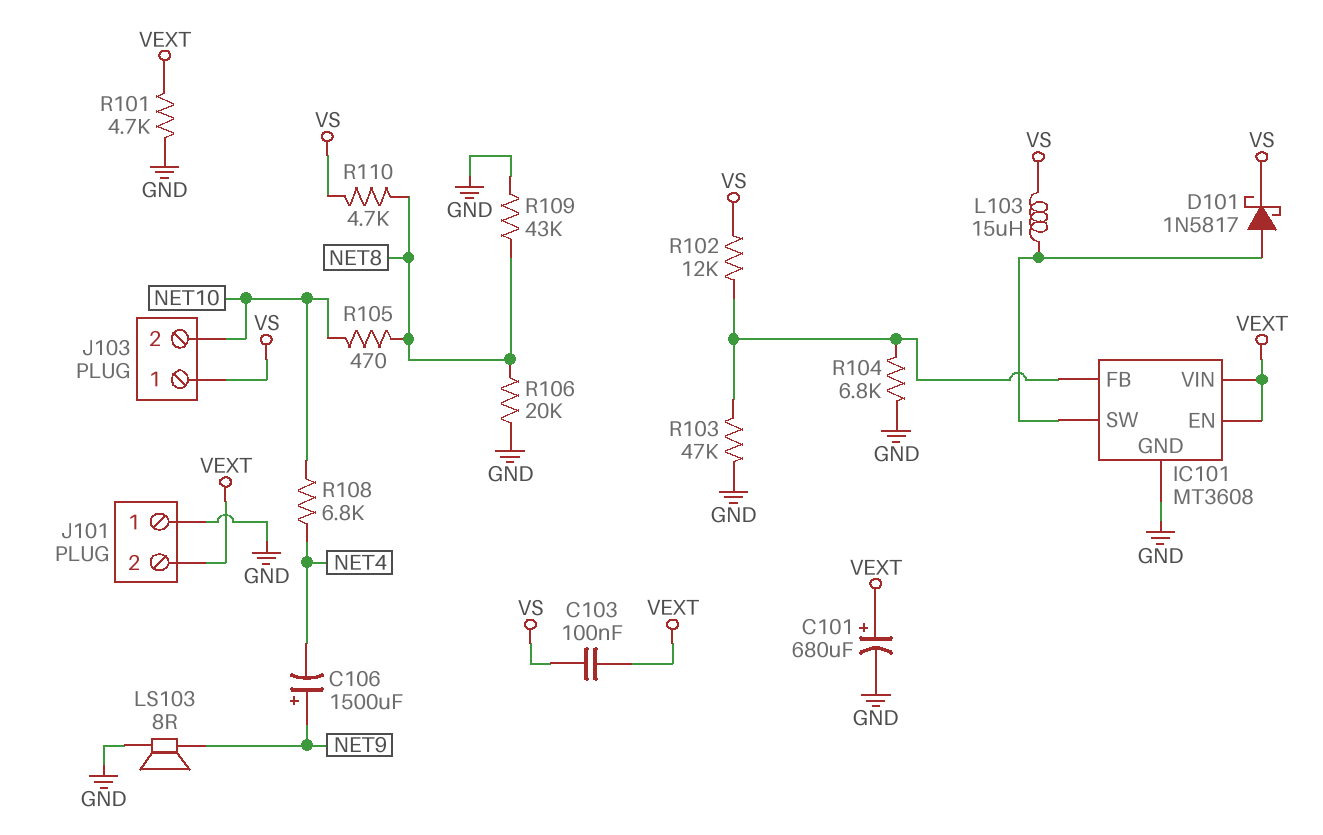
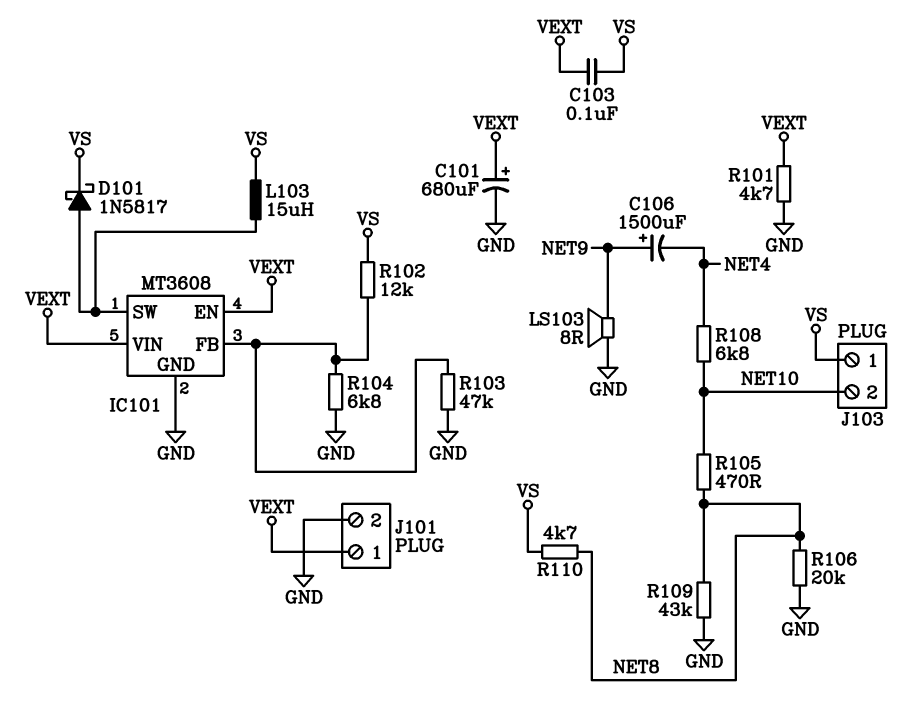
J101 pin 1: GND -> VEXT
J101 pin 2: VEXT -> GND

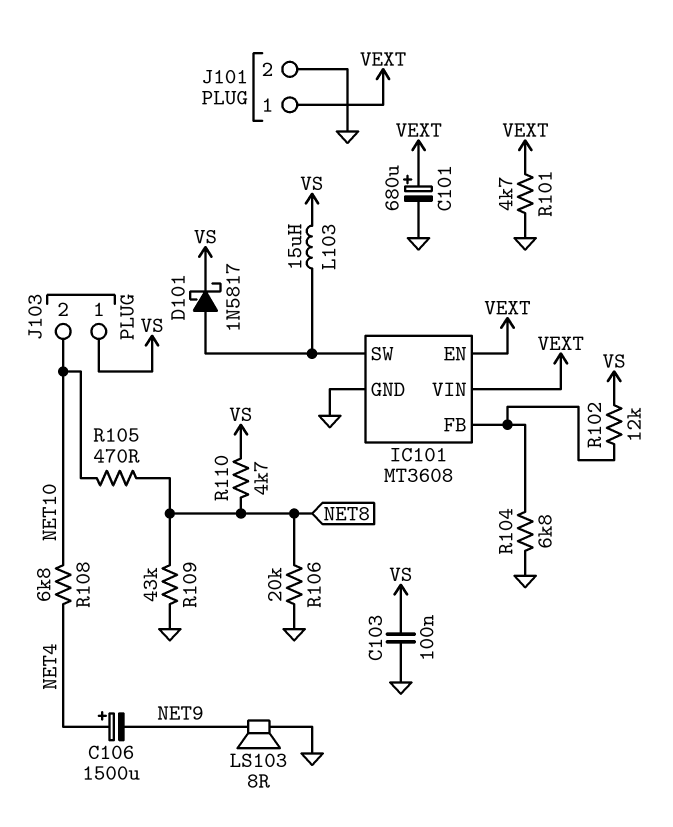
C103: 100nF (VEXT, VS) -> 100nF (GND, VS)
C106: 1500uF (plus NET9, minus NET4) -> 1500uF (plus NET4, minus NET9)
R103: 47k (GND, IC101/FB) -> none

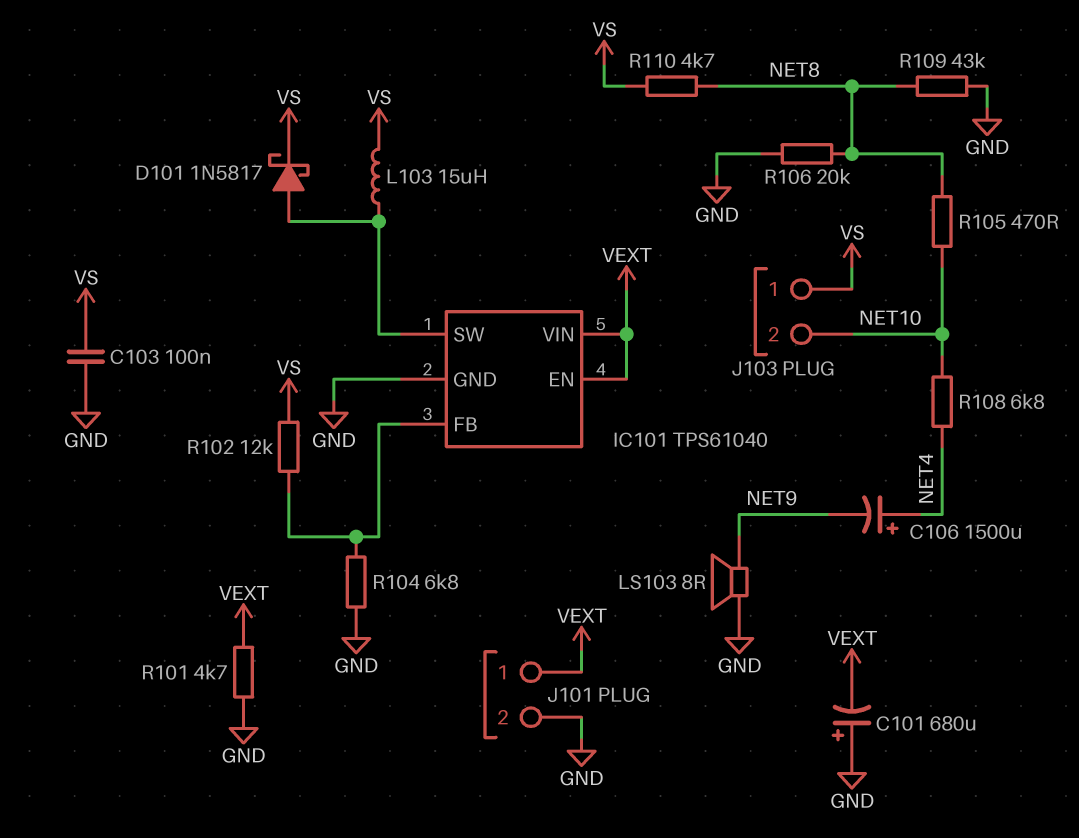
C101: 680uF (plus VEXT, minus GND) -> 680uF (plus GND, minus VEXT)
IC101: MT3608 -> TPS61040

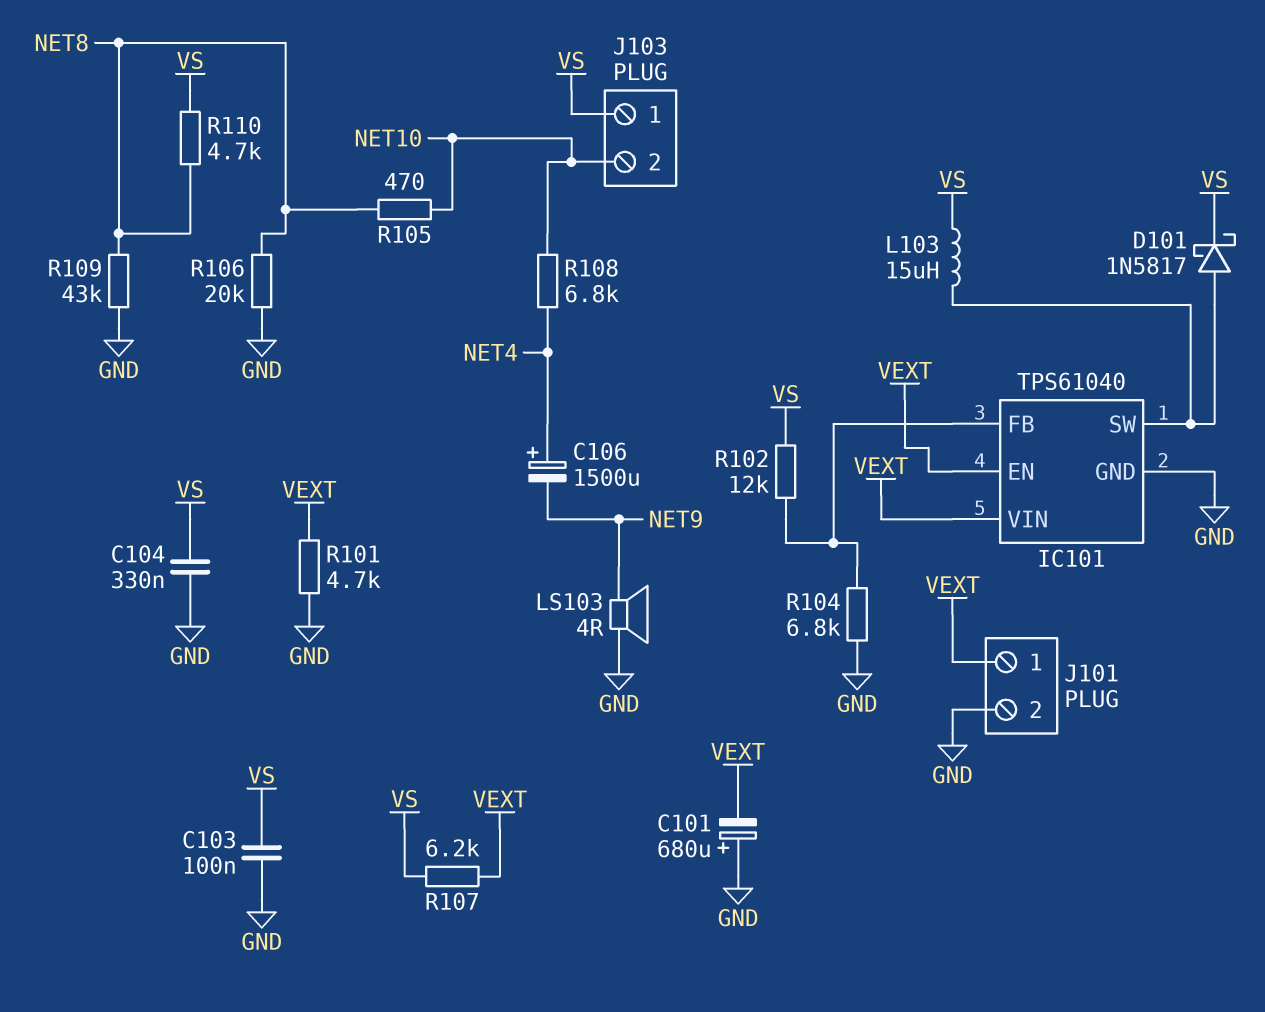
C104: none -> 330nF (GND, VS)
LS103: speaker 8R (GND, NET9) -> speaker 4R (GND, NET9)
R107: none -> 6.2k (VEXT, VS)

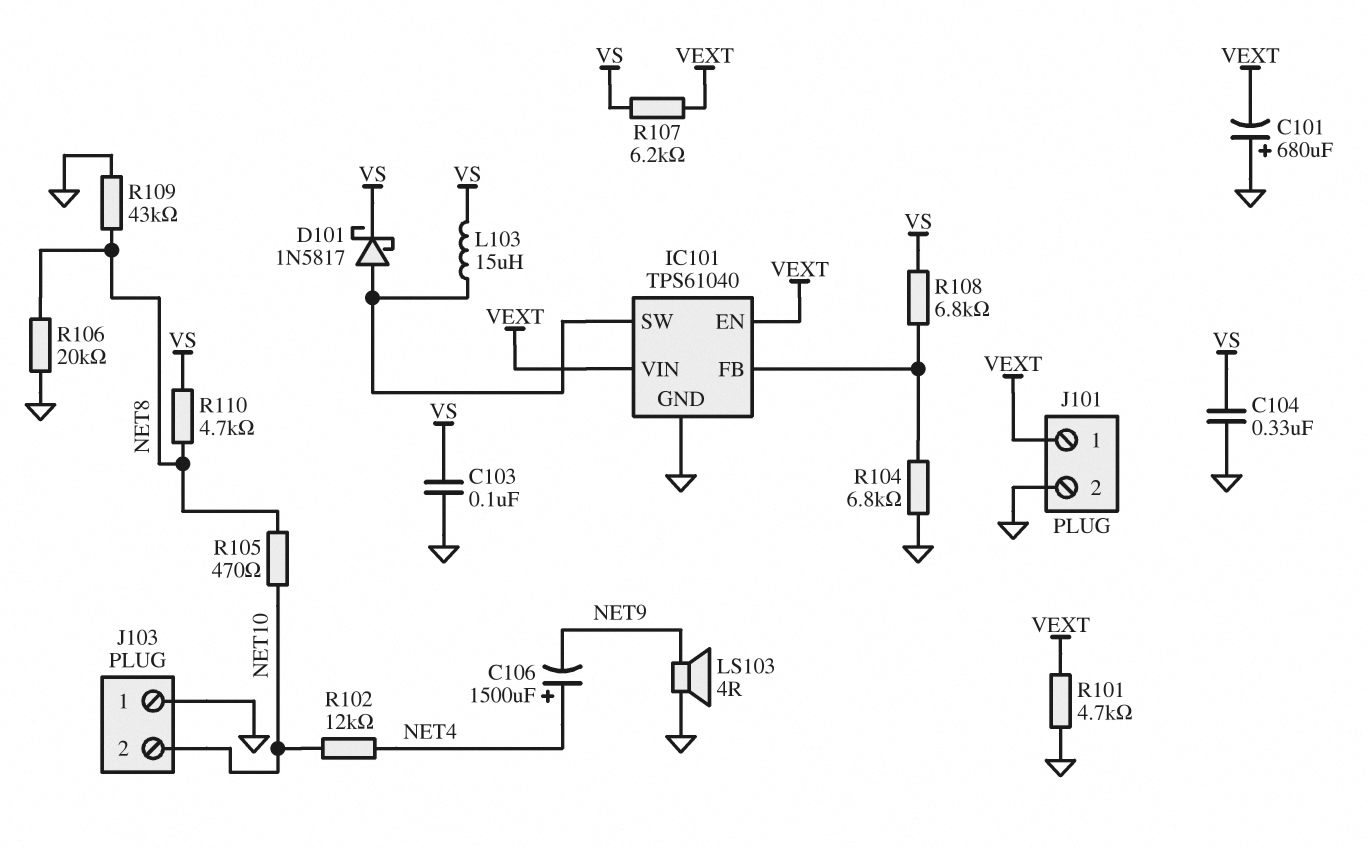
J103 pin 1: VS -> GND
R102: 12k (IC101/FB, VS) -> 12k (NET4, NET10)
R108: 6.8k (NET4, NET10) -> 6.8k (IC101/FB, VS)

